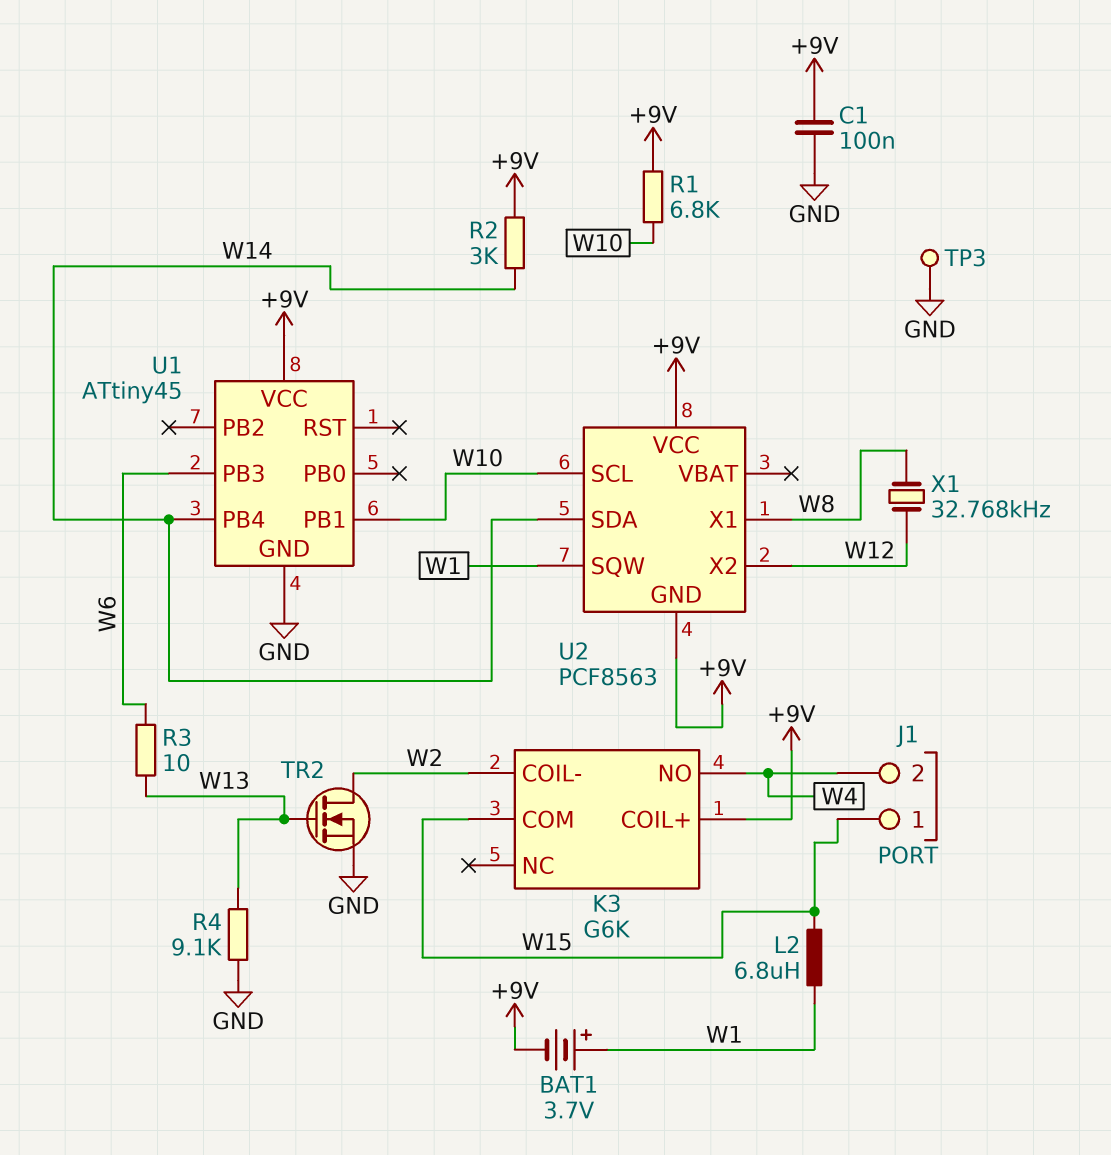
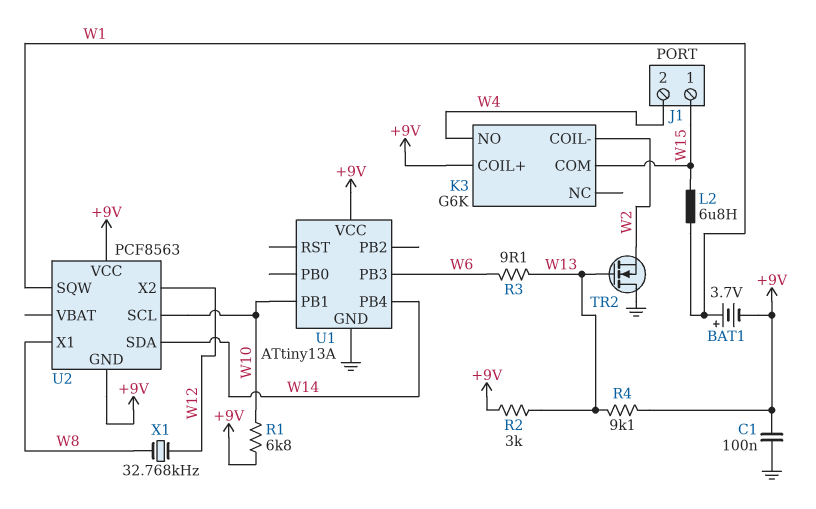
R2: 3k (+9V, W14) -> 3k (+9V, W13)
R3: 10 (W6, W13) -> 9.1 (W6, W13)
R4: 9.1k (GND, W13) -> 9.1k (+9V, W13)
TP3: test point (GND) -> none
TR2: NMOS (G W13, D W2, S GND) -> NMOS (G W13, D GND, S W2)
U1: ATtiny45 -> ATtiny13A

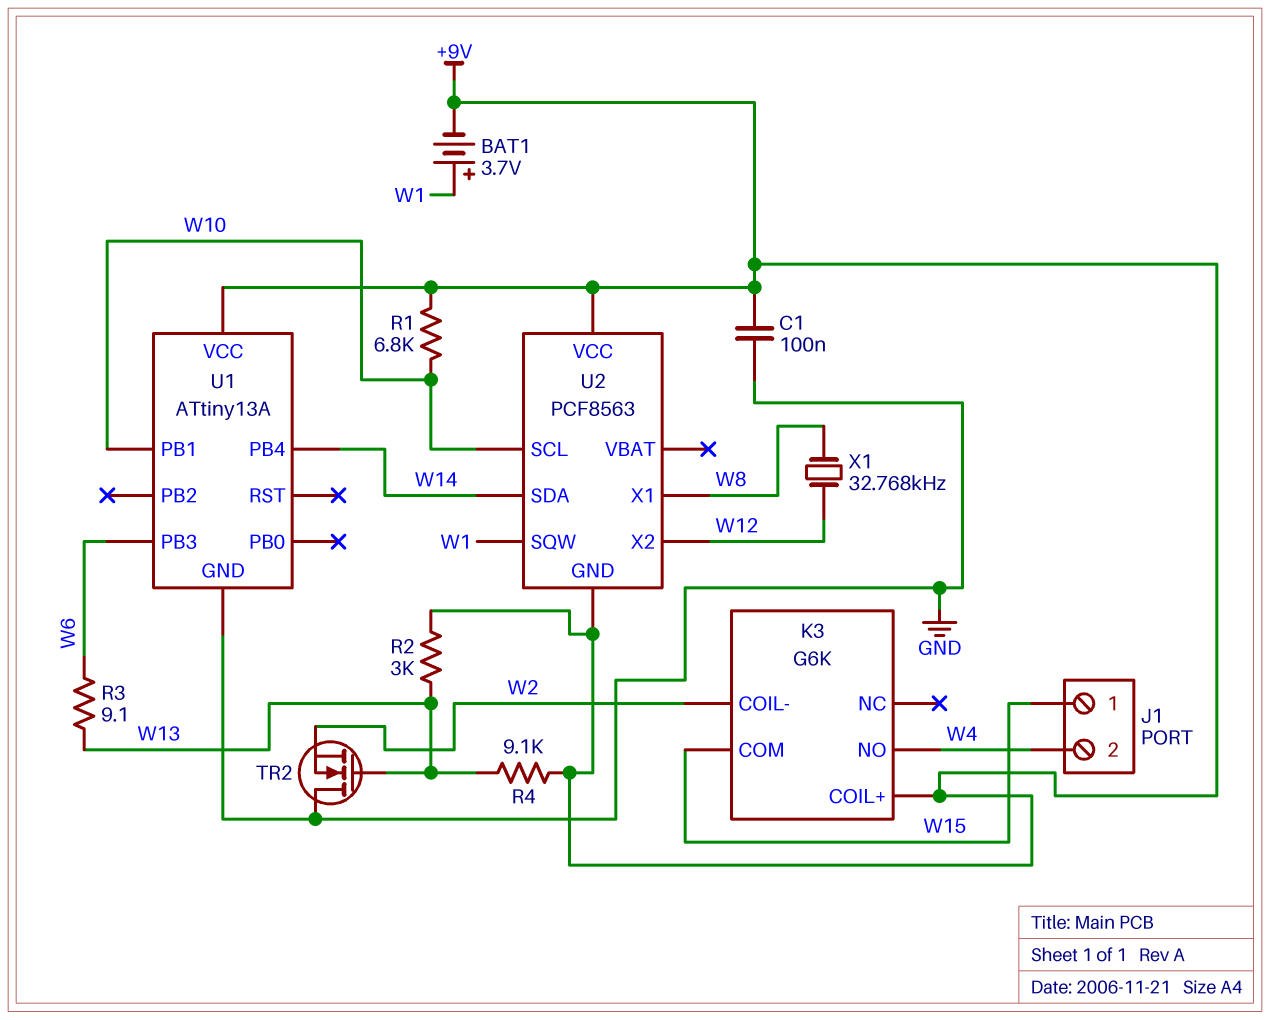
L2: 6.8uH (W1, W15) -> none

